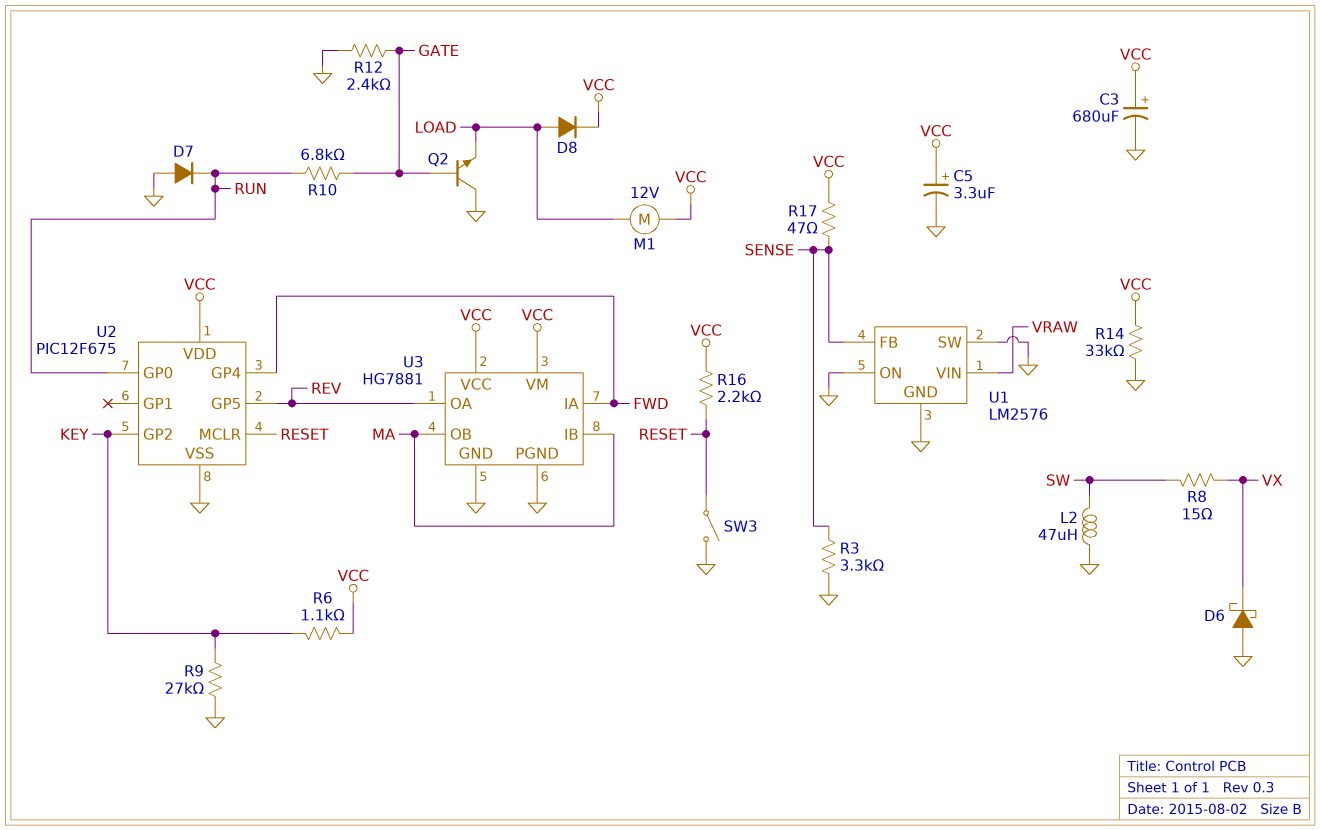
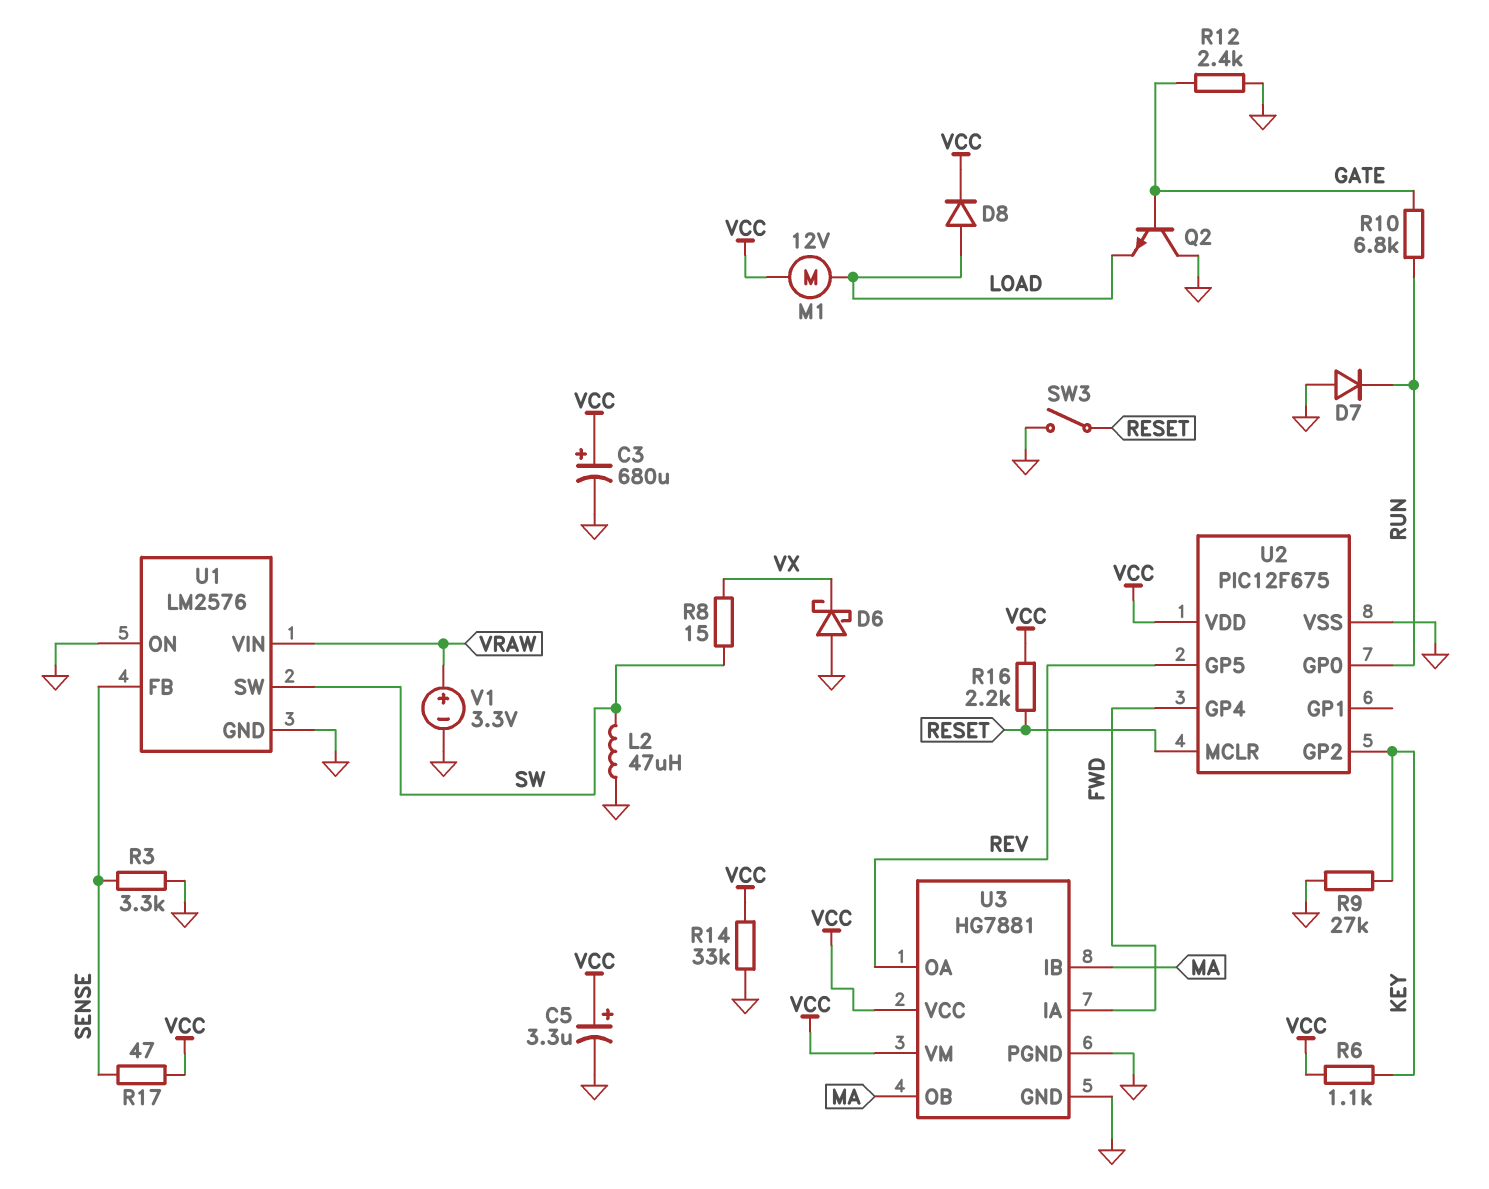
U1 pin SW: GND -> SW
V1: none -> 3.3V (plus VRAW, minus GND)

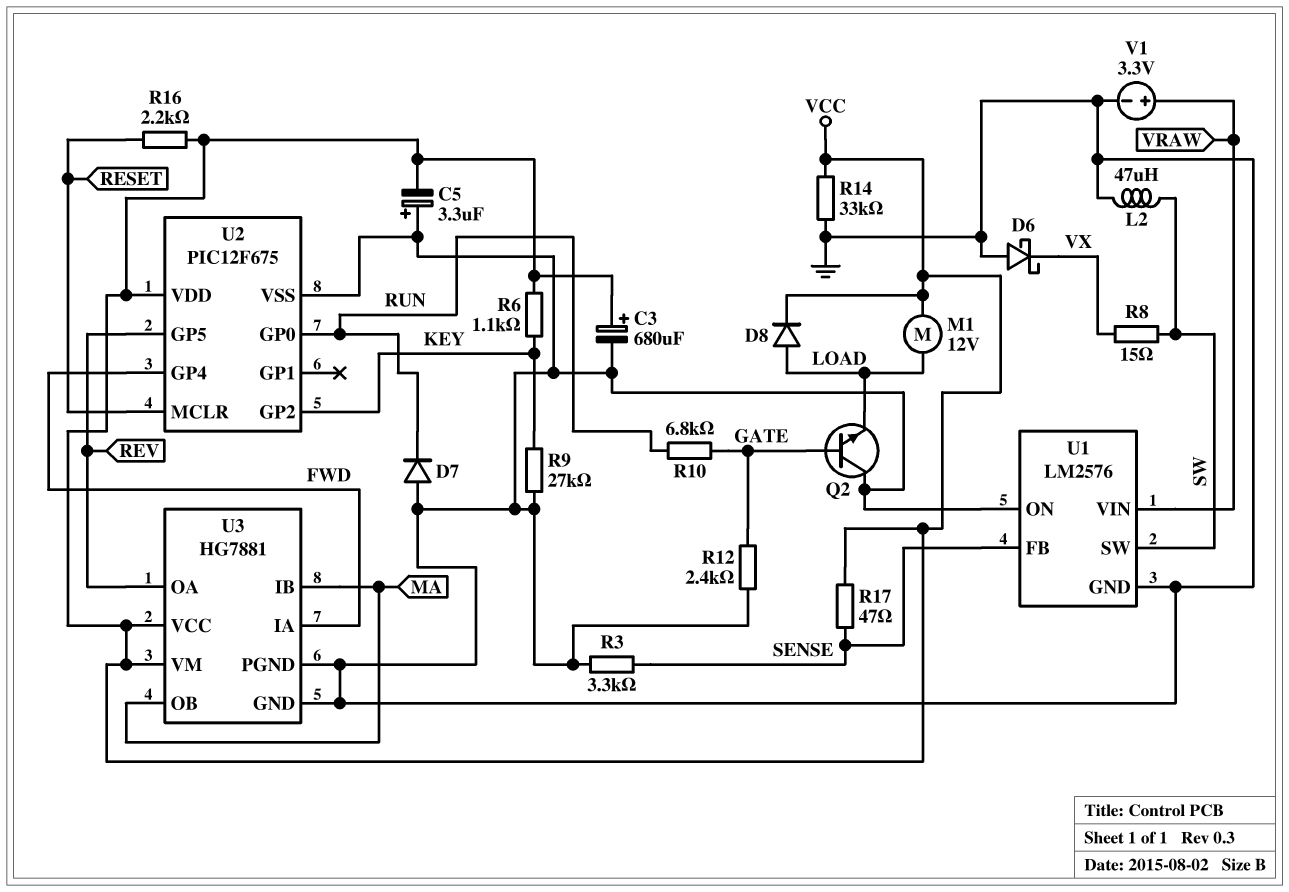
C5: 3.3uF (plus VCC, minus GND) -> 3.3uF (plus GND, minus VCC)
SW3: switch (GND, RESET) -> none

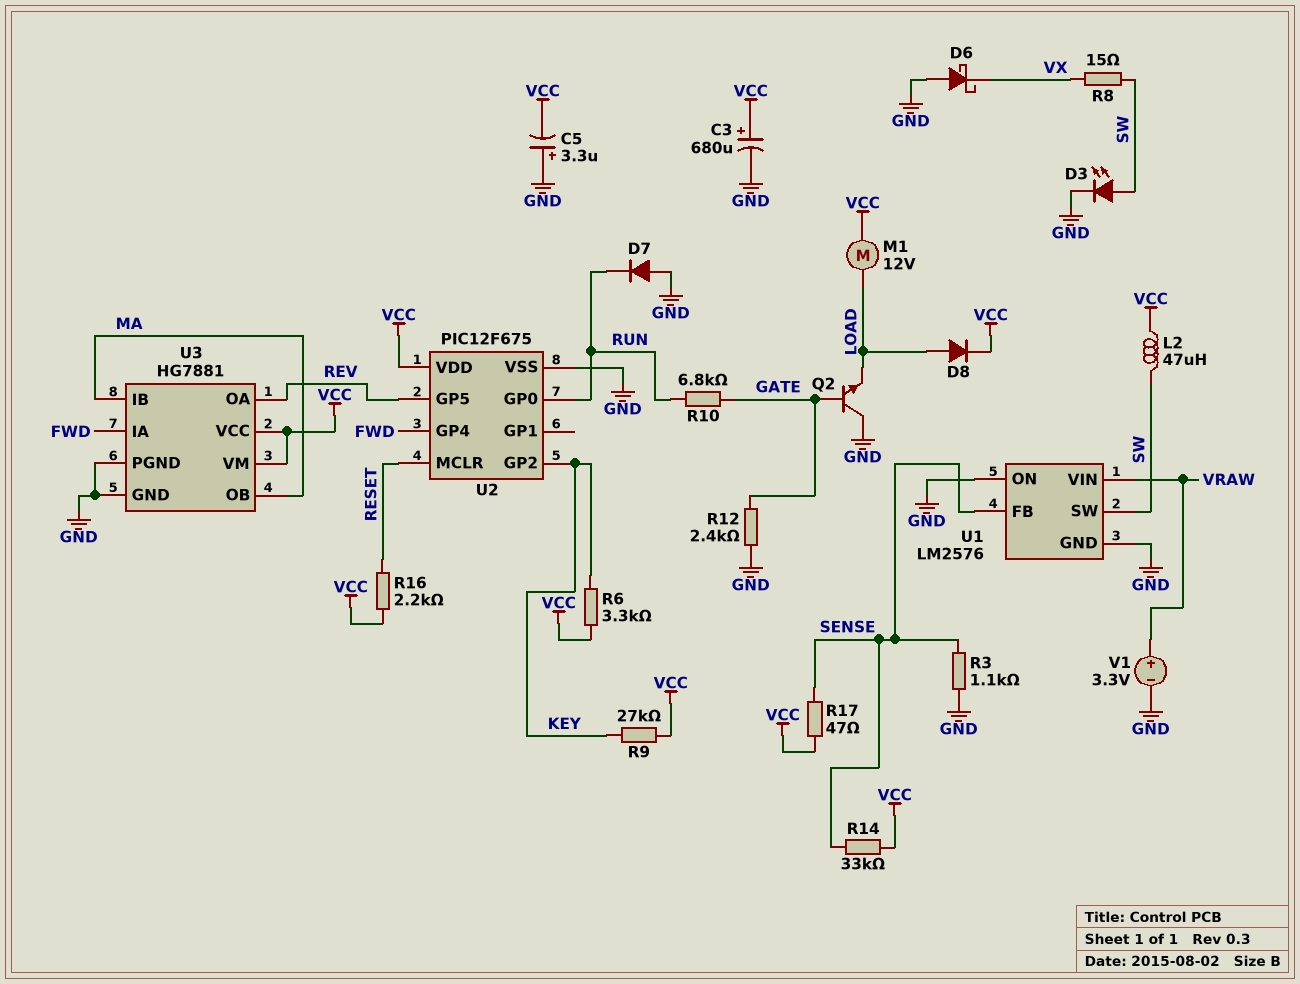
D3: none -> LED (A SW, K GND)
L2: 47uH (GND, SW) -> 47uH (SW, VCC)
R3: 3.3k (GND, SENSE) -> 1.1k (GND, SENSE)
R6: 1.1k (KEY, VCC) -> 3.3k (KEY, VCC)
R9: 27k (GND, KEY) -> 27k (KEY, VCC)
R14: 33k (GND, VCC) -> 33k (SENSE, VCC)

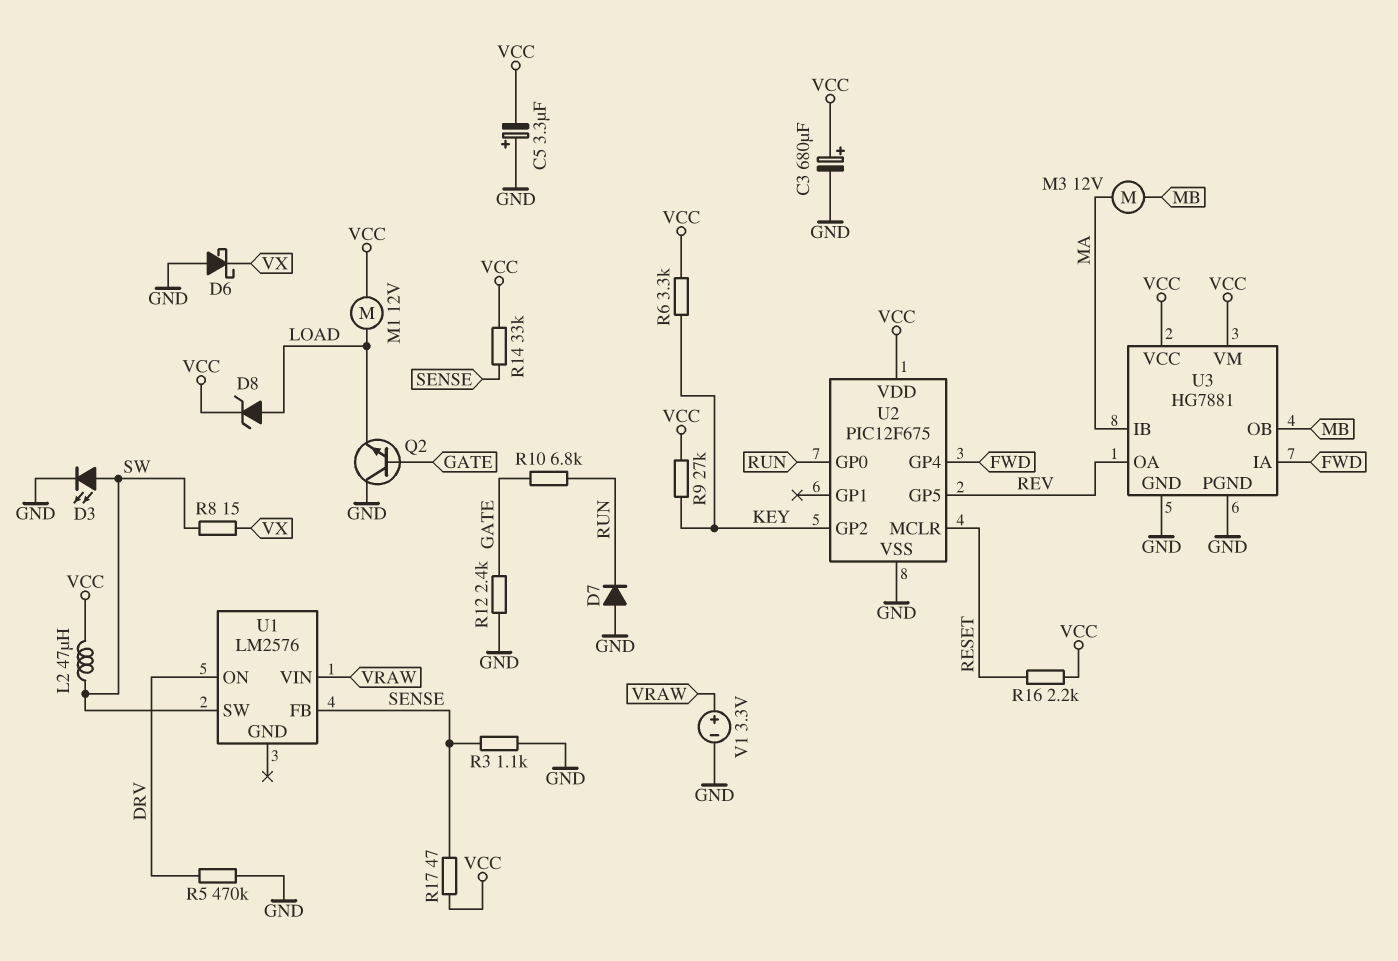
D8: diode (A LOAD, K VCC) -> zener (A LOAD, K VCC)
M3: none -> motor 12V (MA, MB)
R5: none -> 470k (DRV, GND)
U1 pin GND: GND -> none
U1 pin ON: GND -> DRV
U3 pin OB: MA -> MB

